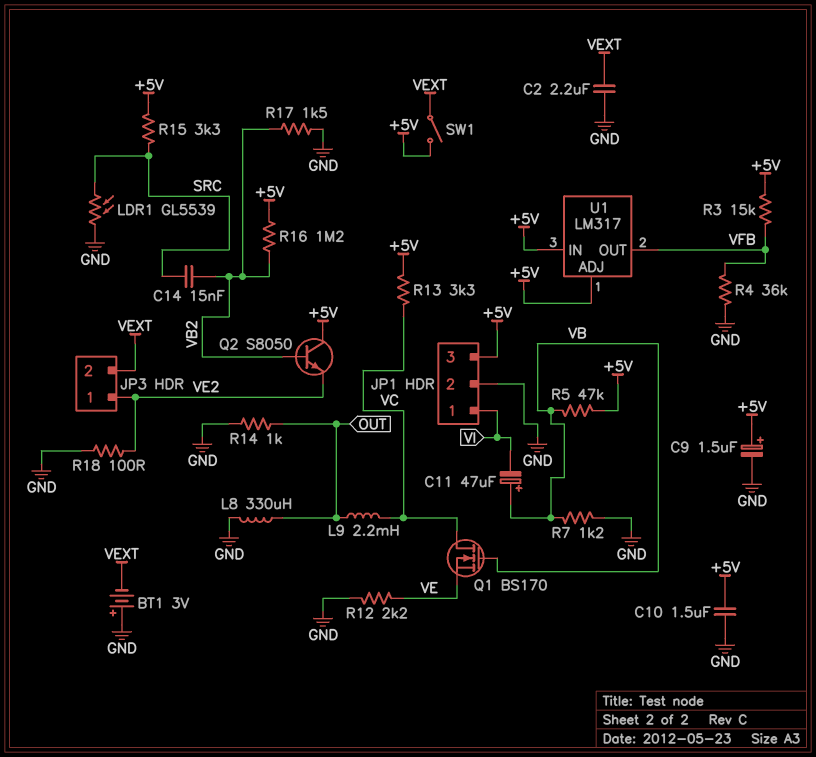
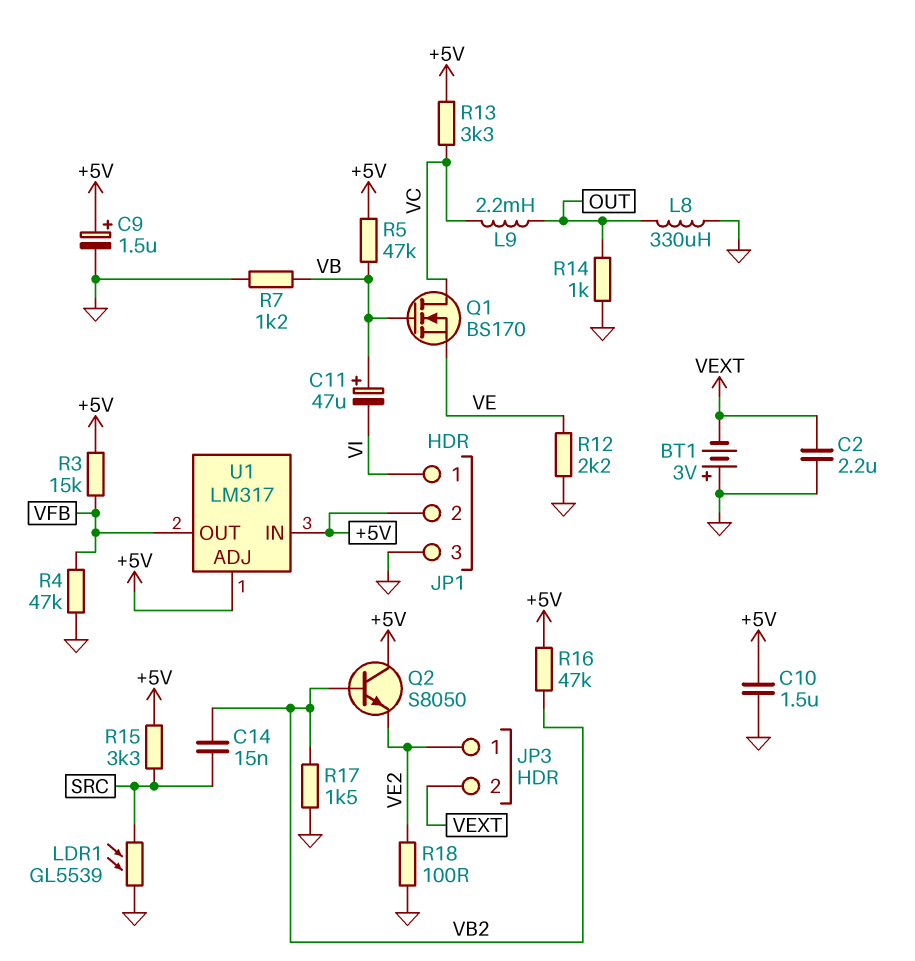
JP1 pin 2: GND -> +5V
JP1 pin 3: +5V -> GND
R4: 36k (GND, VFB) -> 47k (GND, VFB)
R16: 1.2M (+5V, VB2) -> 47k (+5V, VB2)
SW1: switch (+5V, VEXT) -> none

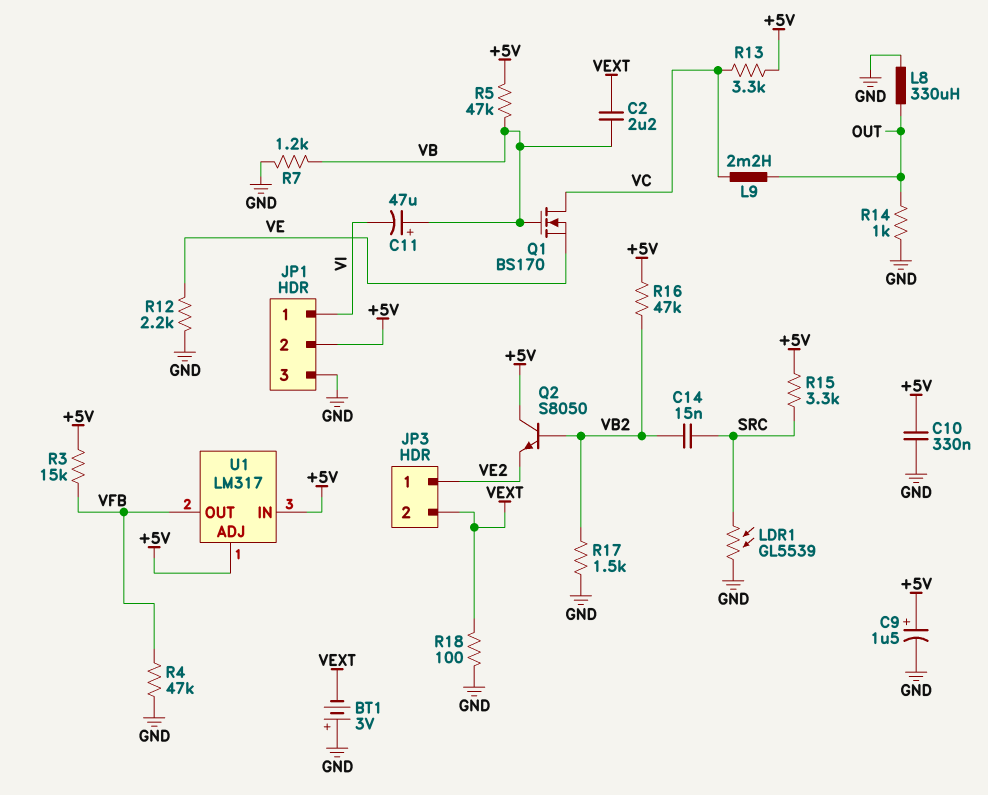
C2: 2.2uF (GND, VEXT) -> 2.2uF (VB, VEXT)
C10: 1.5uF (+5V, GND) -> 330nF (+5V, GND)
R18: 100 (GND, VE2) -> 100 (GND, VEXT)

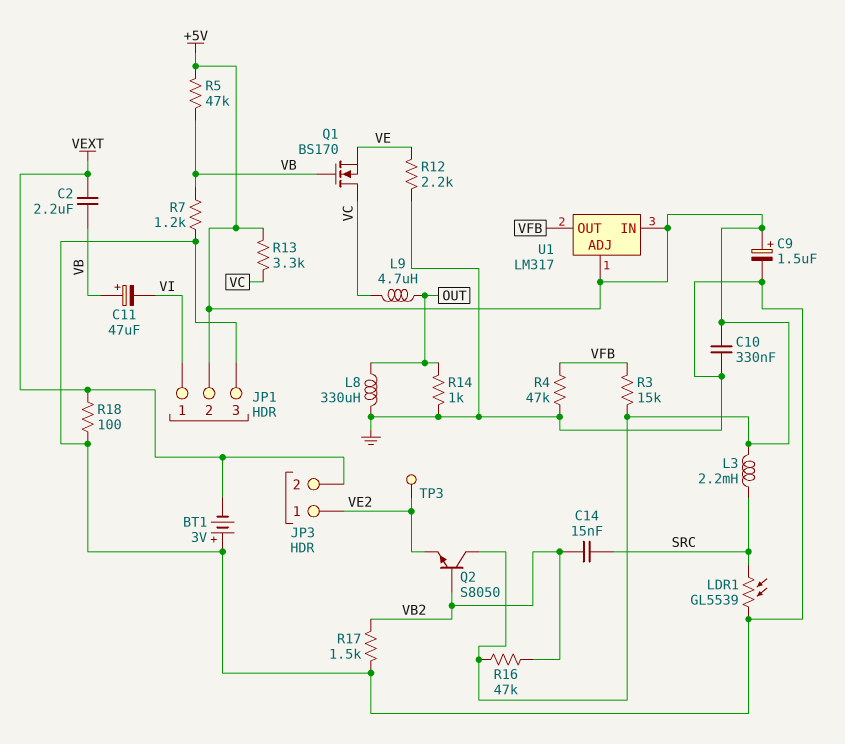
L3: none -> 2.2mH (+5V, SRC)
L9: 2.2mH (OUT, VC) -> 4.7uH (OUT, VC)
R15: 3.3k (+5V, SRC) -> none
TP3: none -> test point (VE2)

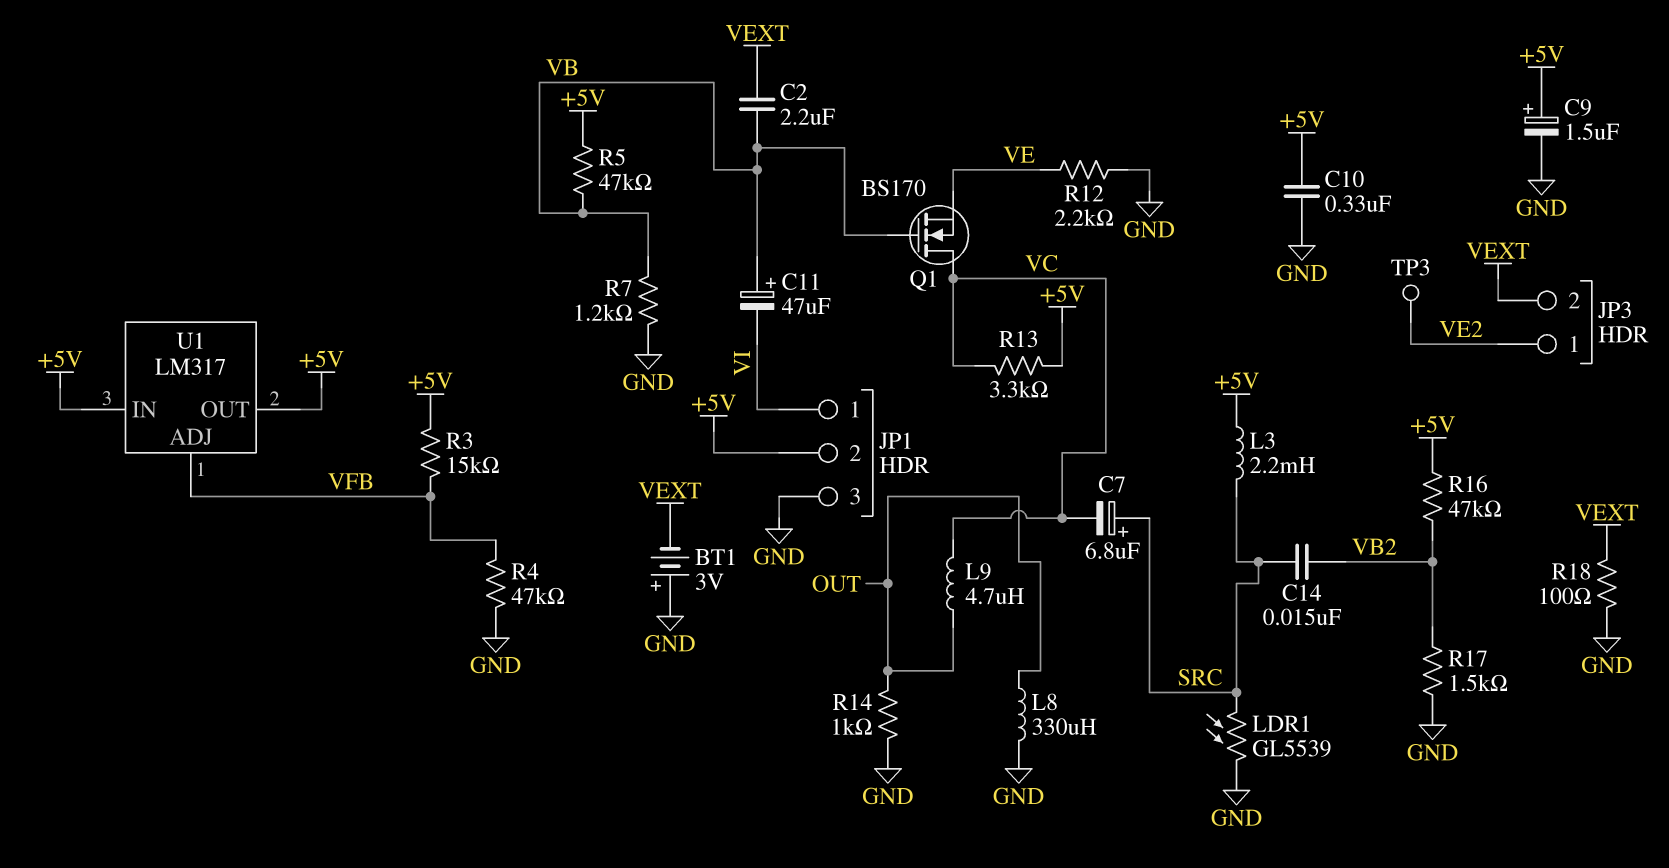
C7: none -> 6.8uF (plus SRC, minus VC)
Q2: NPN S8050 (B VB2, C +5V, E VE2) -> none
U1 pin ADJ: +5V -> VFB
U1 pin OUT: VFB -> +5V

